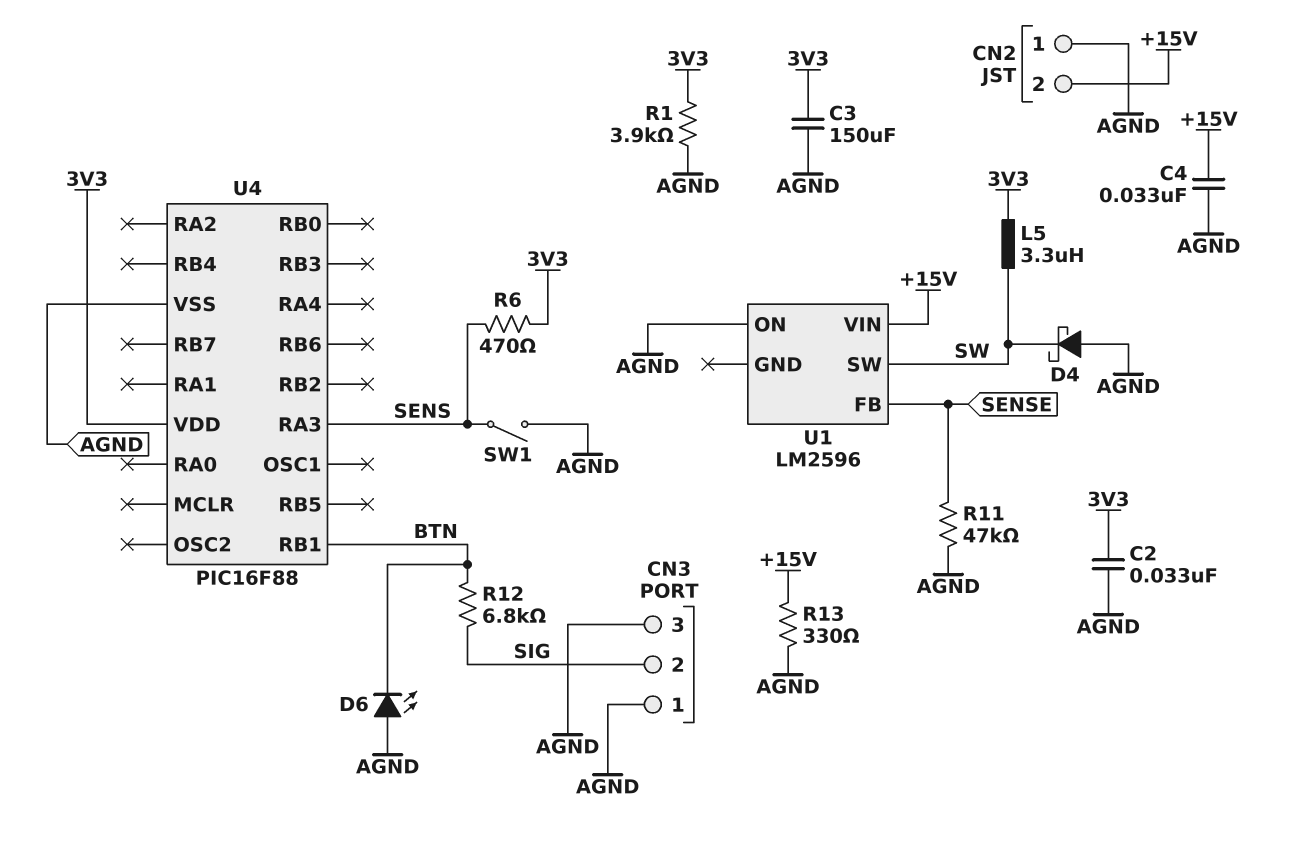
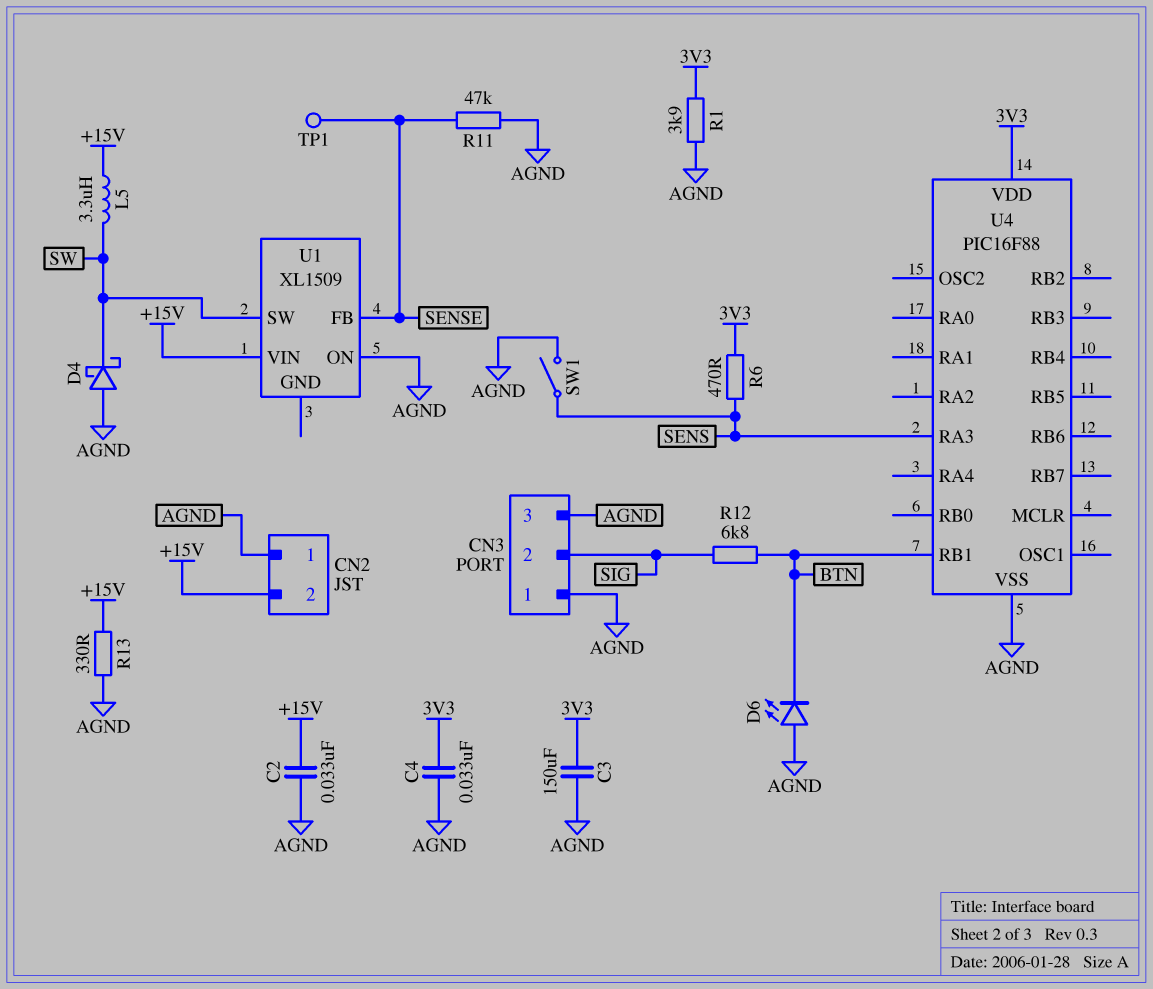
C2: 33nF (3V3, AGND) -> 33nF (+15V, AGND)
C4: 33nF (+15V, AGND) -> 33nF (3V3, AGND)
L5: 3.3uH (3V3, SW) -> 3.3uH (+15V, SW)
TP1: none -> test point (SENSE)
U1: LM2596 -> XL1509

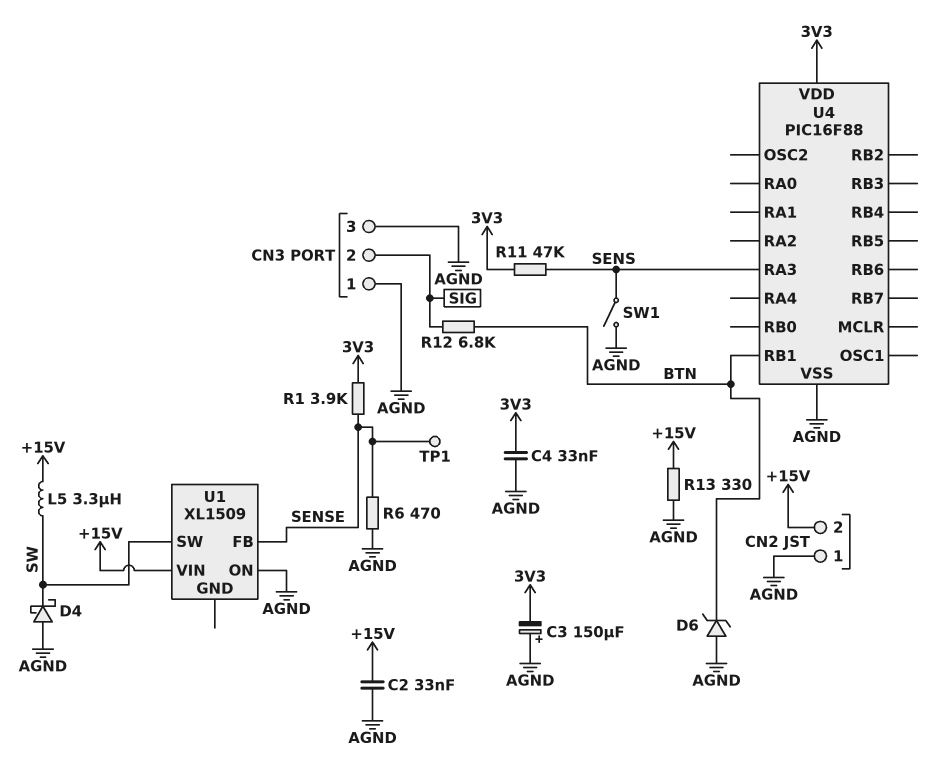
C3: 150uF (3V3, AGND) -> 150uF (plus AGND, minus 3V3)
D6: LED (A AGND, K BTN) -> zener (A AGND, K BTN)
R1: 3.9k (3V3, AGND) -> 3.9k (3V3, SENSE)
R6: 470 (3V3, SENS) -> 470 (AGND, SENSE)
R11: 47k (AGND, SENSE) -> 47k (3V3, SENS)

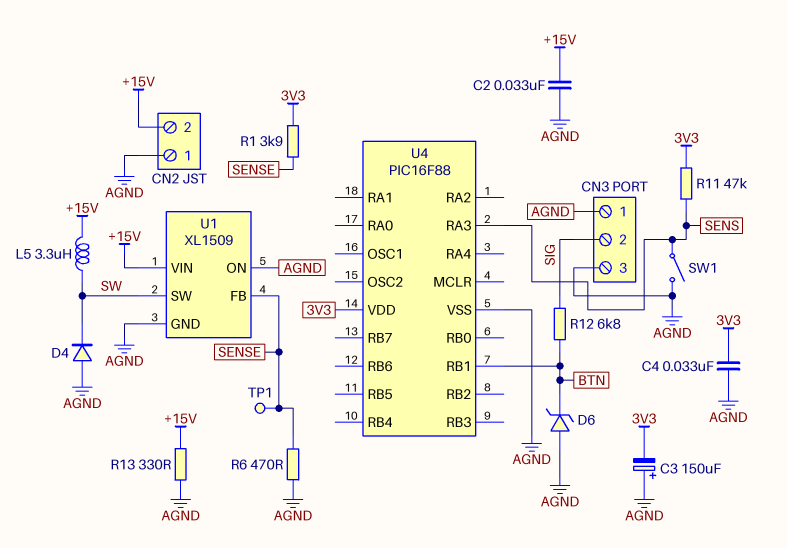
D4: schottky (A AGND, K SW) -> diode (A AGND, K SW)
U1 pin GND: none -> AGND

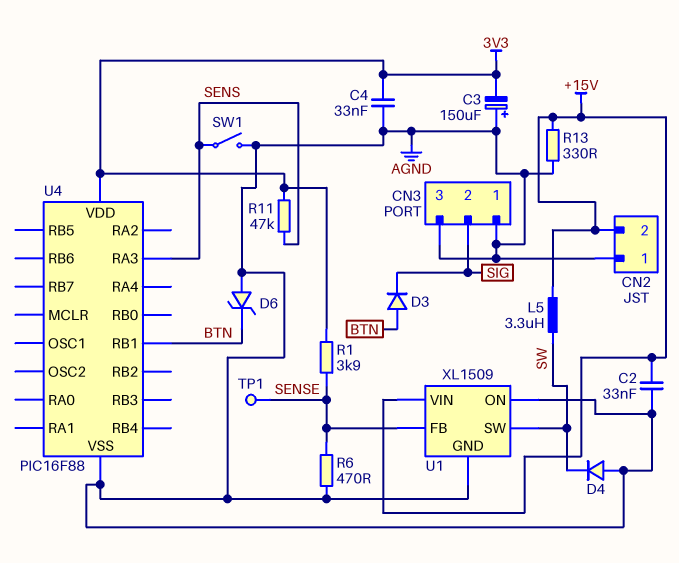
D3: none -> diode (A BTN, K SIG)
R12: 6.8k (BTN, SIG) -> none

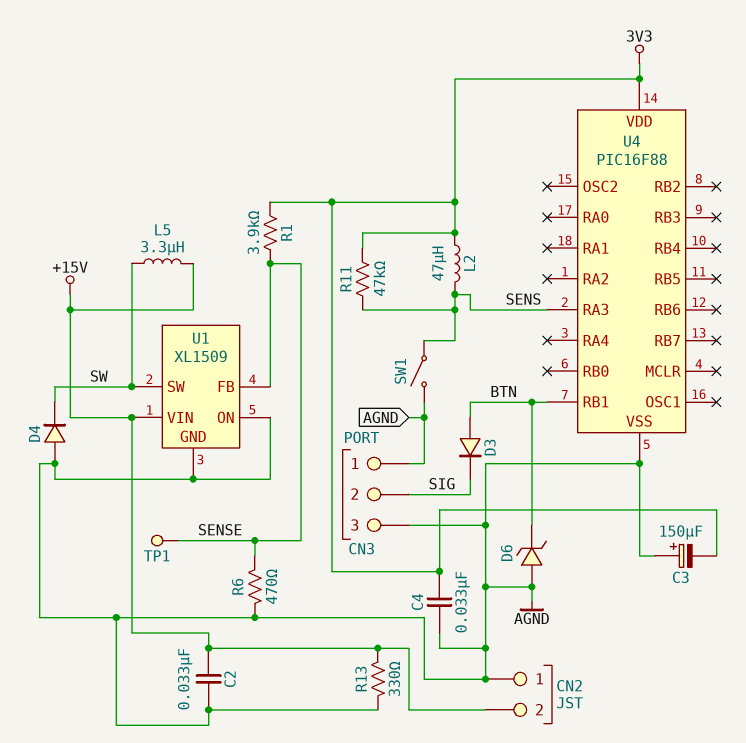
L2: none -> 47uH (3V3, SENS)

